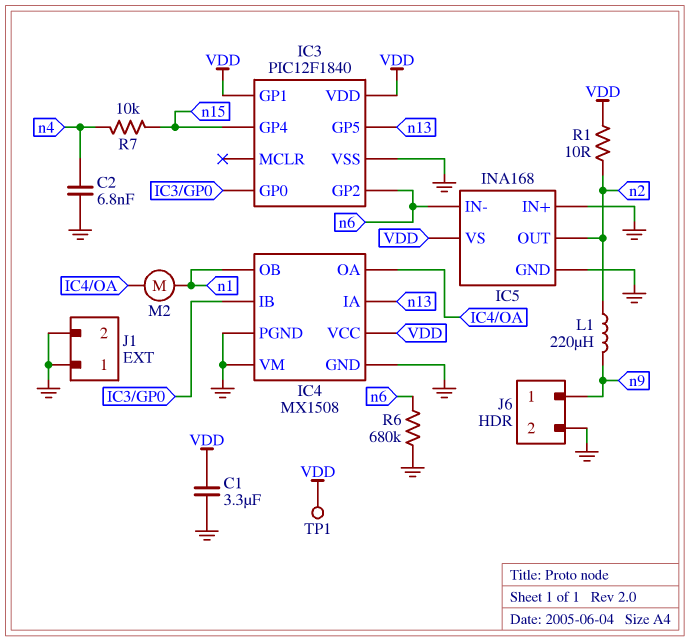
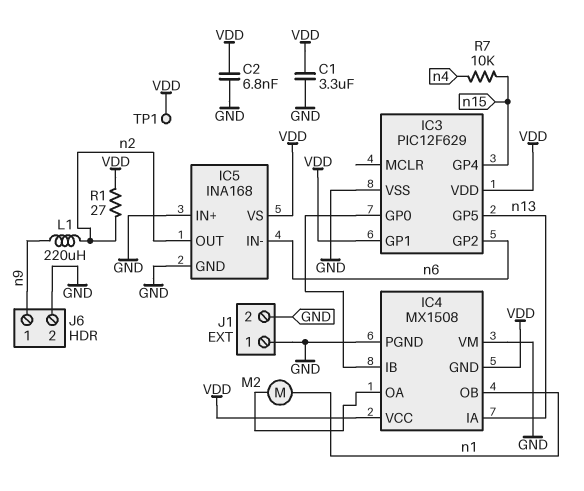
C2: 6.8nF (GND, n4) -> 6.8nF (GND, VDD)
IC3: PIC12F1840 -> PIC12F629
IC4 pin GND: GND -> VDD
R1: 10 (VDD, n2) -> 27 (VDD, n2)
R6: 680k (GND, n6) -> none

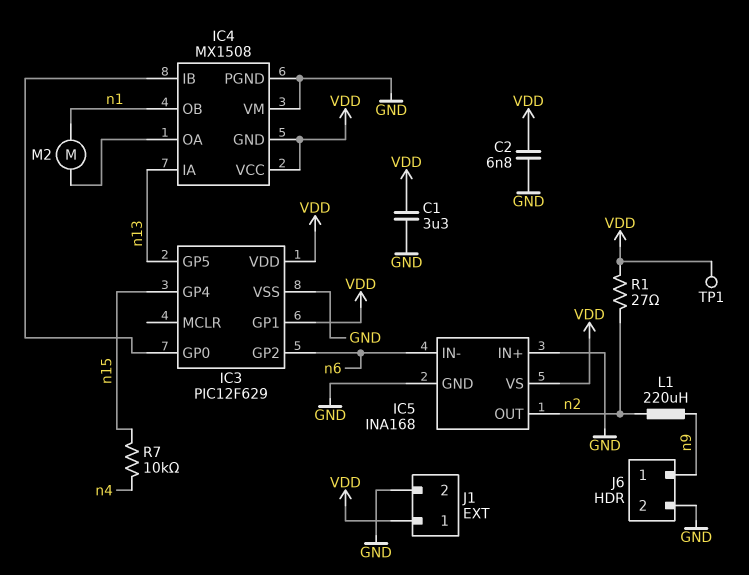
J1 pin 1: GND -> VDD

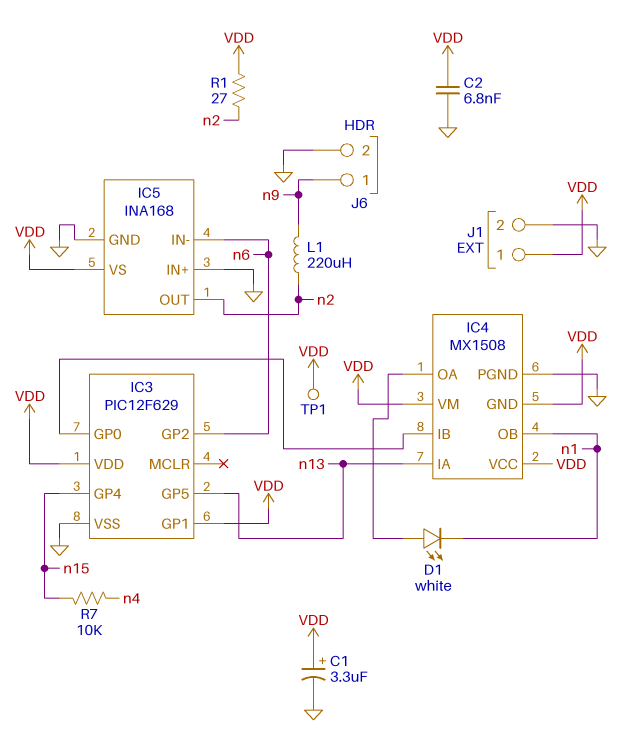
C1: 3.3uF (GND, VDD) -> 3.3uF (plus VDD, minus GND)
D1: none -> LED white (A IC4/OA, K n1)
IC4 pin VM: GND -> VDD
M2: motor (IC4/OA, n1) -> none

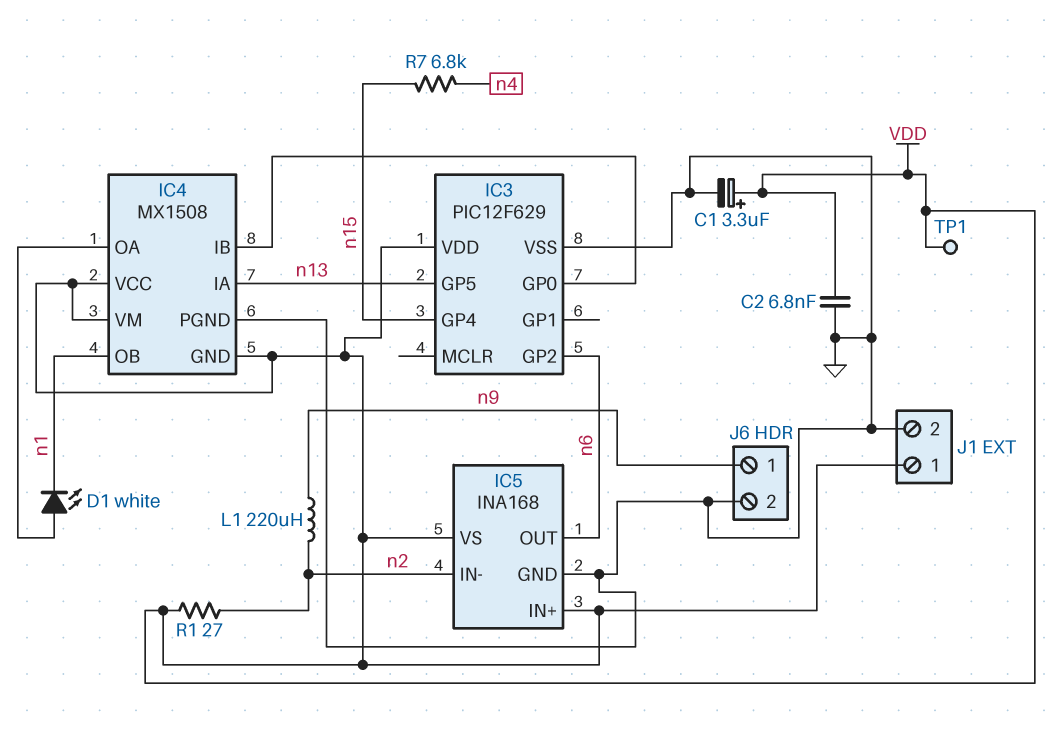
IC3 pin GP1: VDD -> none
IC5 pin IN+: GND -> VDD
IC5 pin IN-: n6 -> n2
IC5 pin OUT: n2 -> n6
R7: 10k (n4, n15) -> 6.8k (n4, n15)

